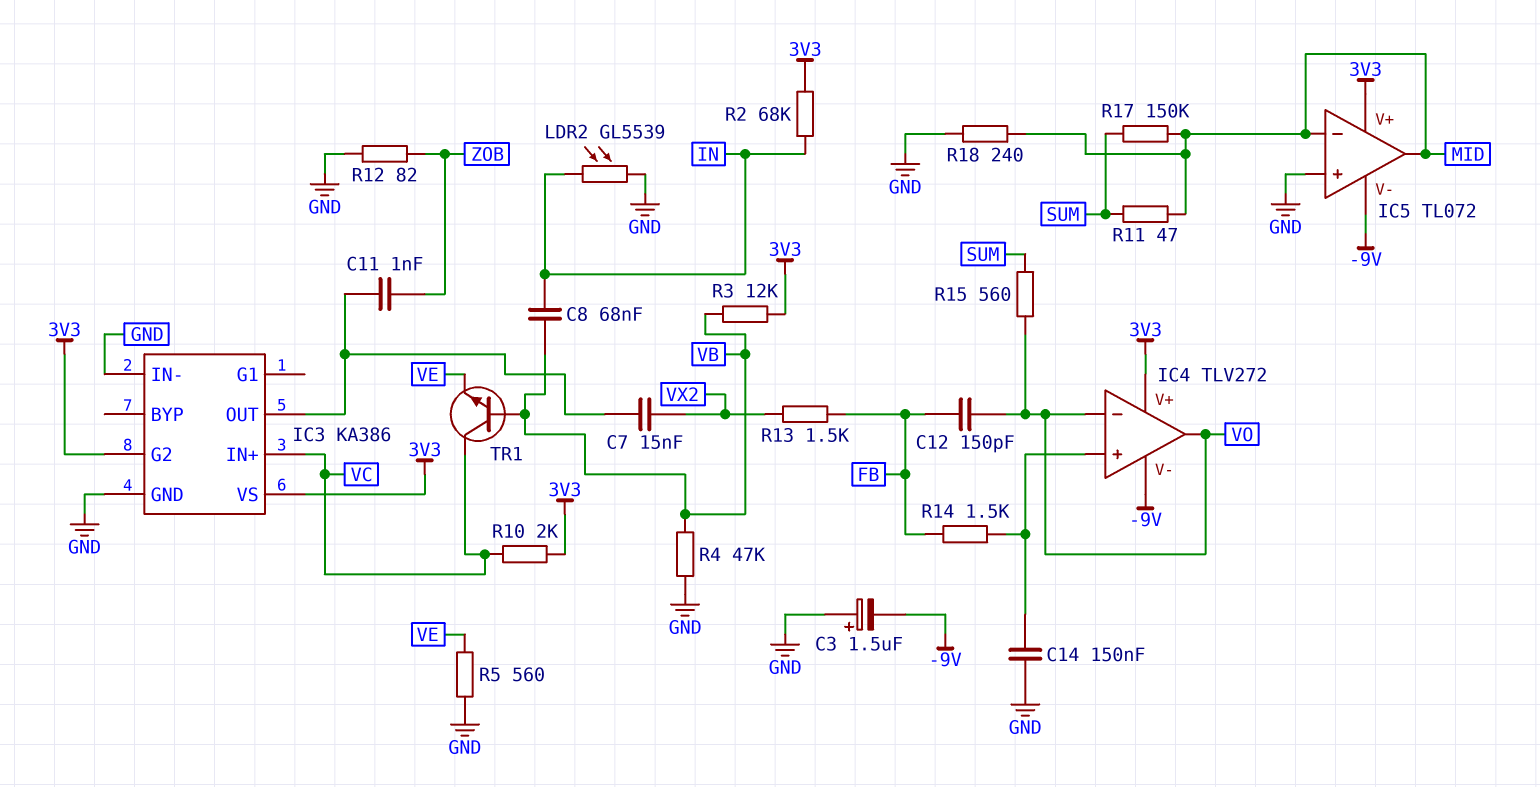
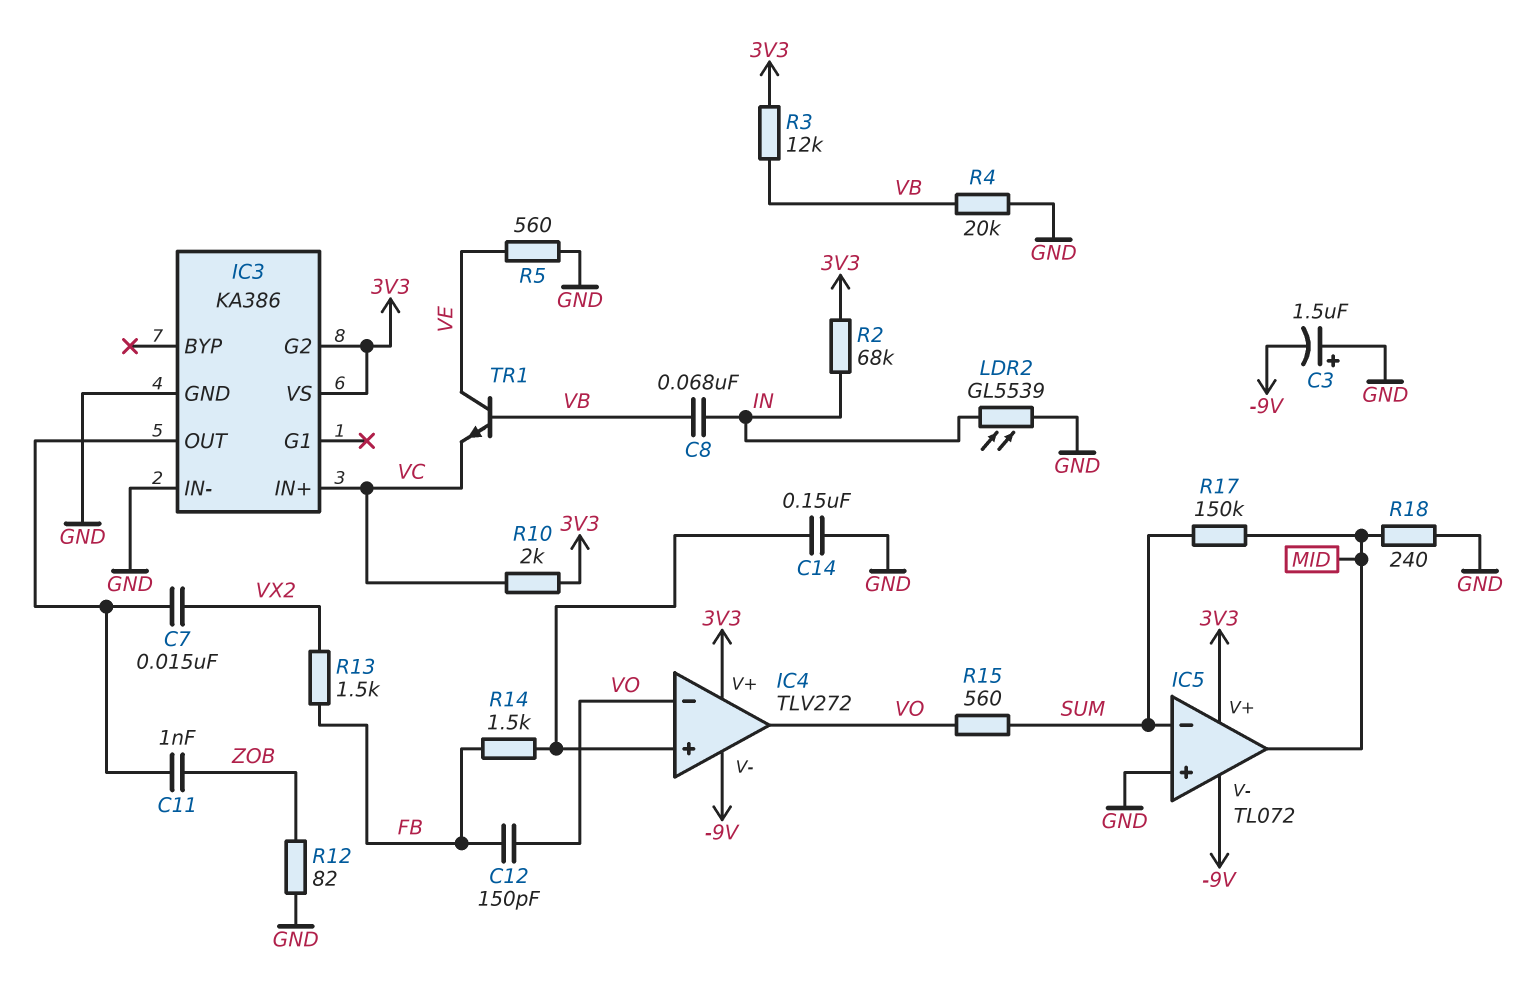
IC5 pin in-: MID -> SUM
R4: 47k (GND, VB) -> 20k (GND, VB)
R11: 47 (MID, SUM) -> none
TR1: NPN (B VB, C VC, E VE) -> NPN (B VB, C VE, E VC)

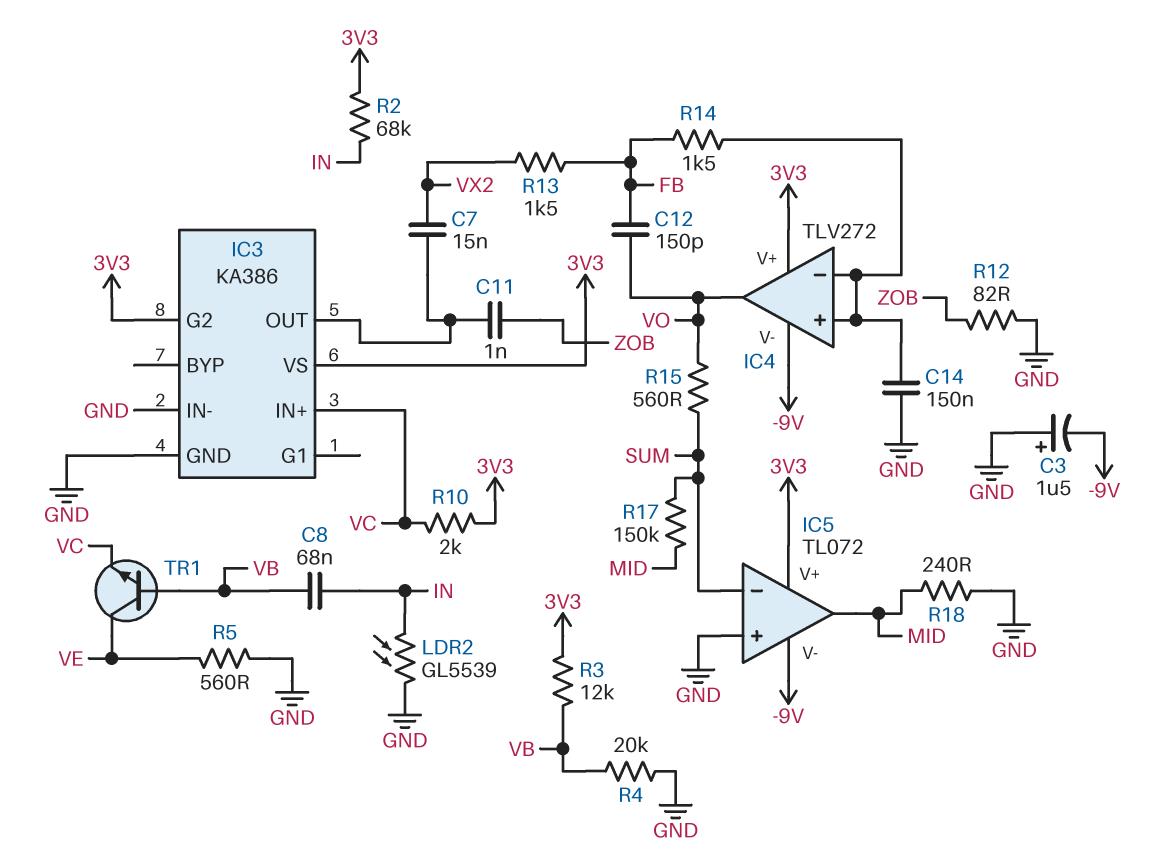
IC4 pin in-: VO -> IC4/in+

